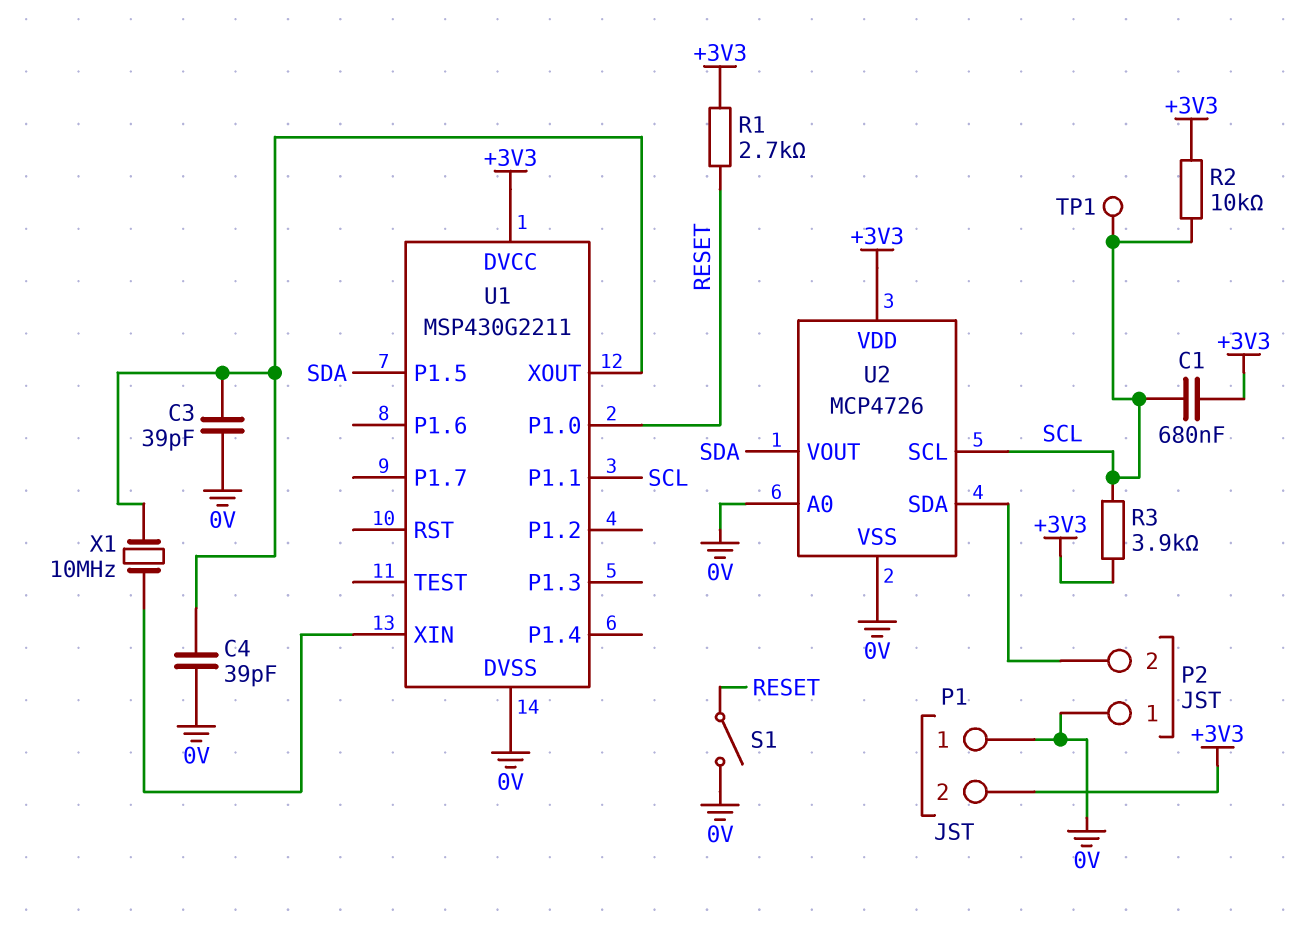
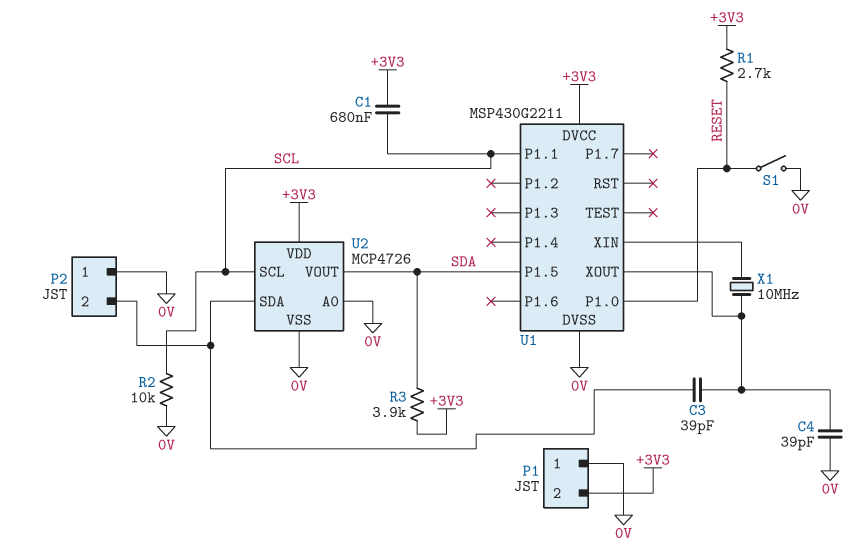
C3: 39pF (0V, U1/XOUT) -> 39pF (P2/2, U1/XOUT)
R2: 10k (+3V3, SCL) -> 10k (0V, SCL)
R3: 3.9k (+3V3, SCL) -> 3.9k (+3V3, SDA)
TP1: test point (SCL) -> none

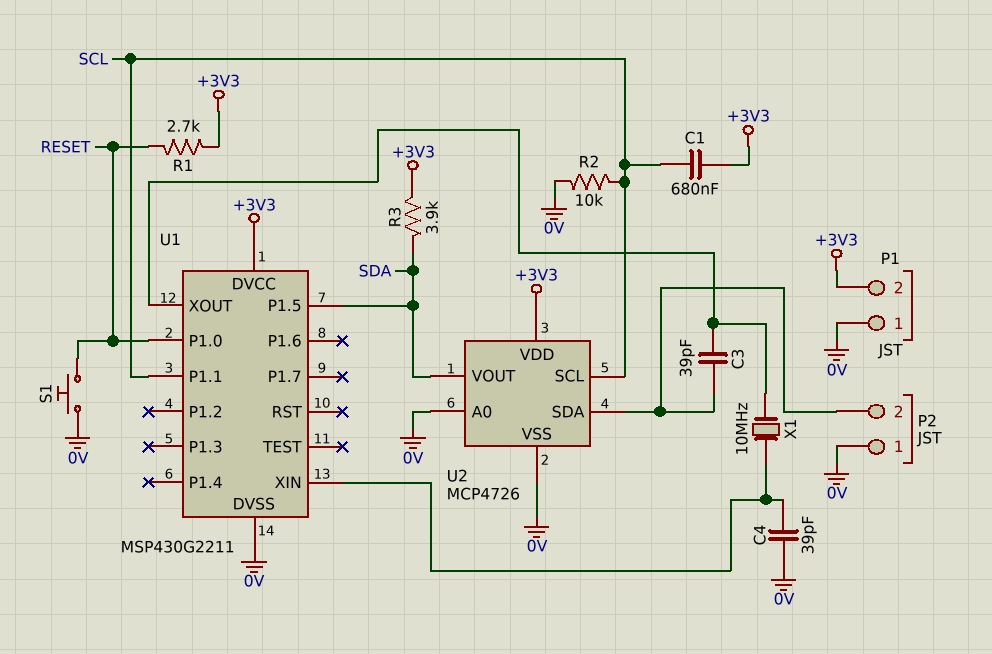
C4: 39pF (0V, U1/XOUT) -> 39pF (0V, U1/XIN)
S1: switch (0V, RESET) -> button (0V, RESET)

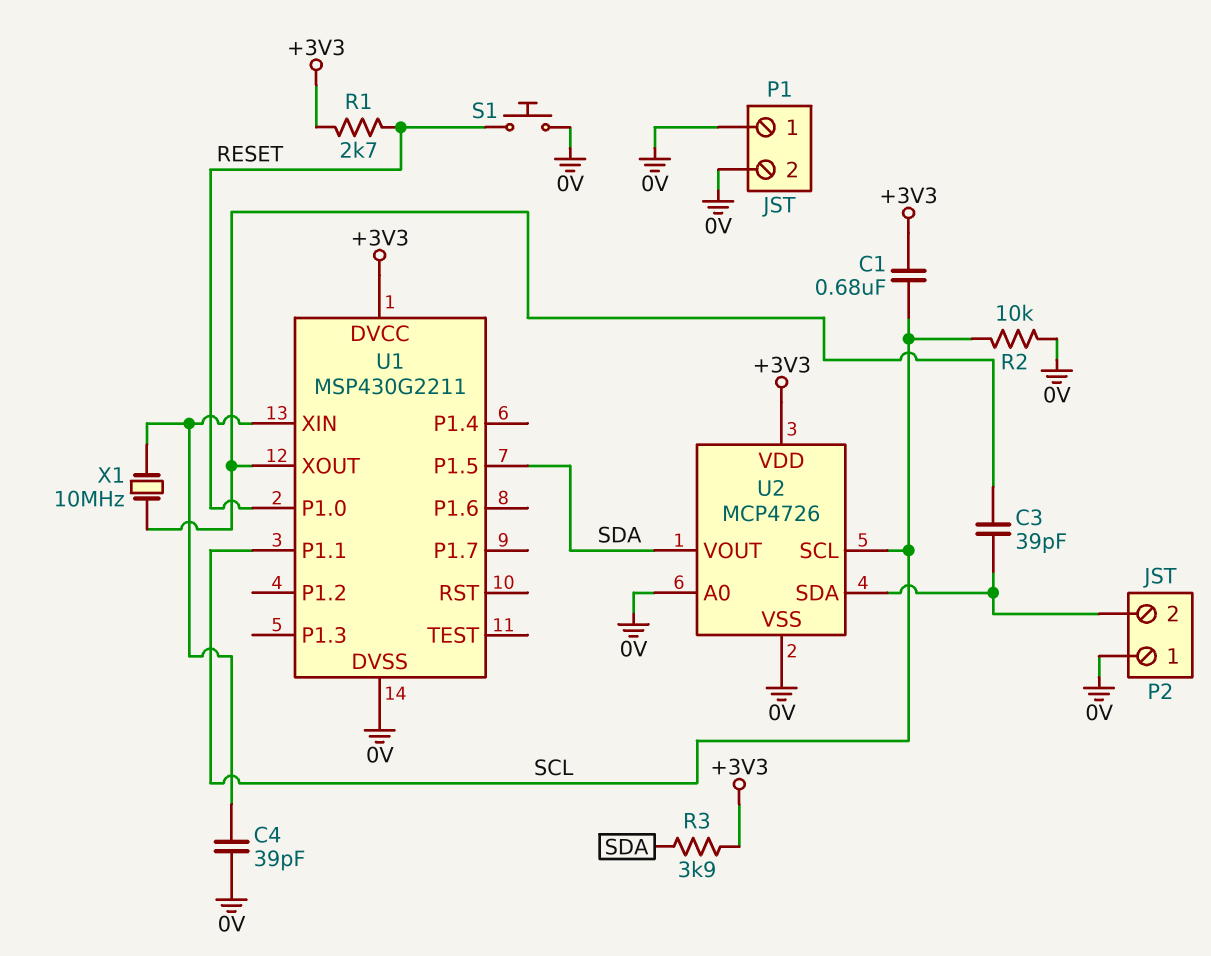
P1 pin 2: +3V3 -> 0V

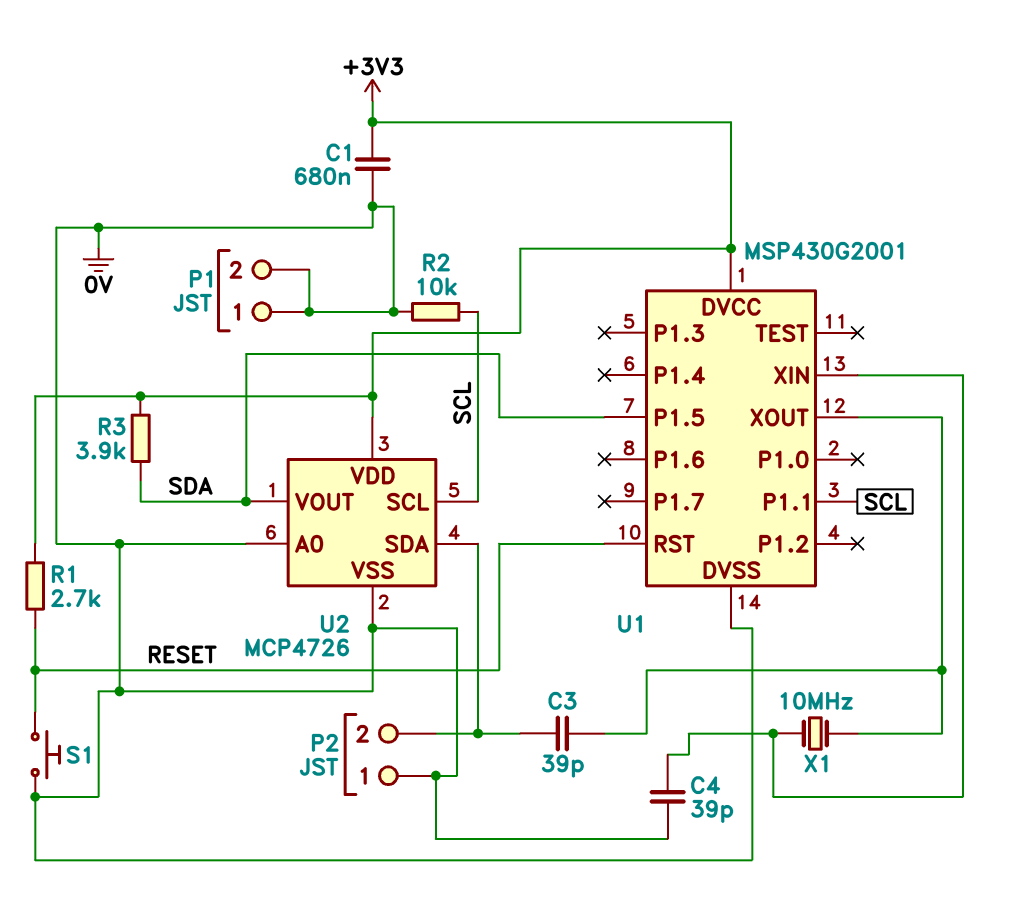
C1: 680nF (+3V3, SCL) -> 680nF (+3V3, 0V)
U1: MSP430G2211 -> MSP430G2001
U1 pin P1.0: RESET -> none
U1 pin RST: none -> RESET

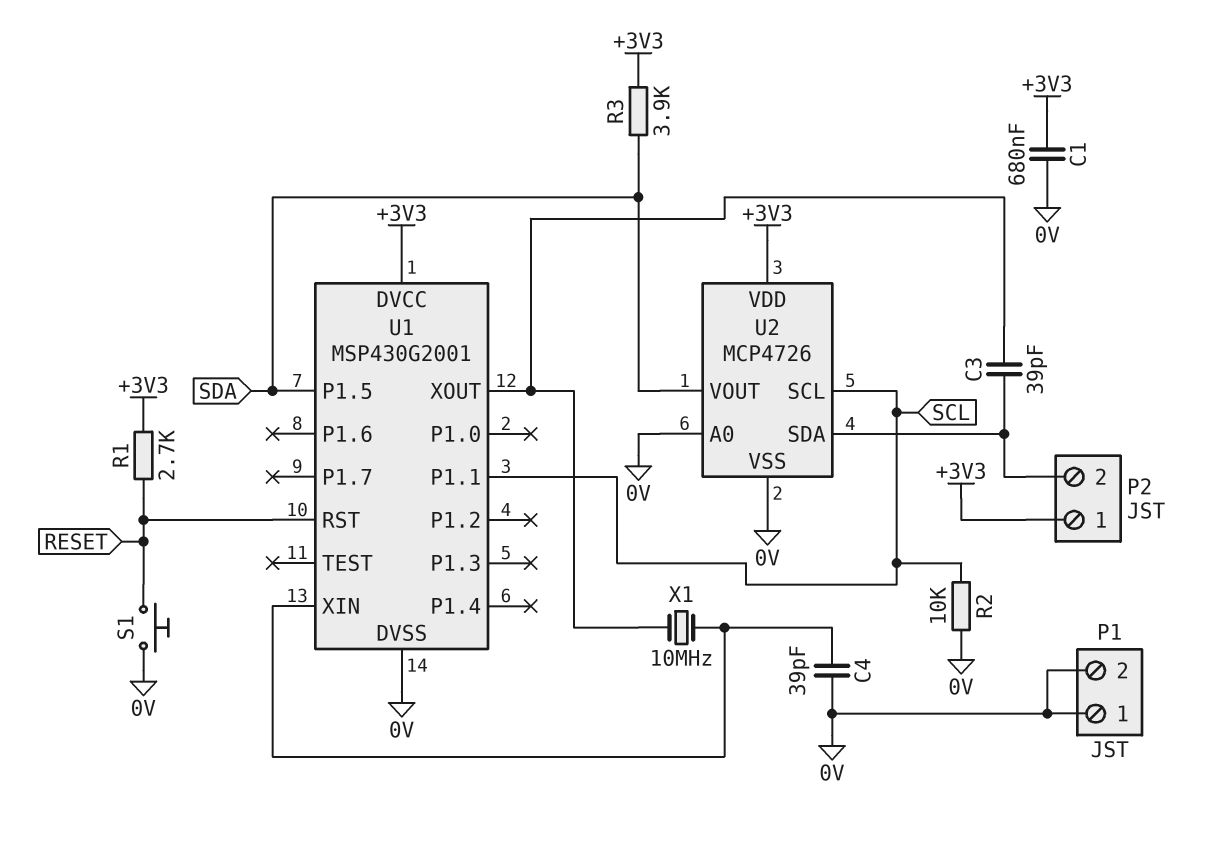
P2 pin 1: 0V -> +3V3

